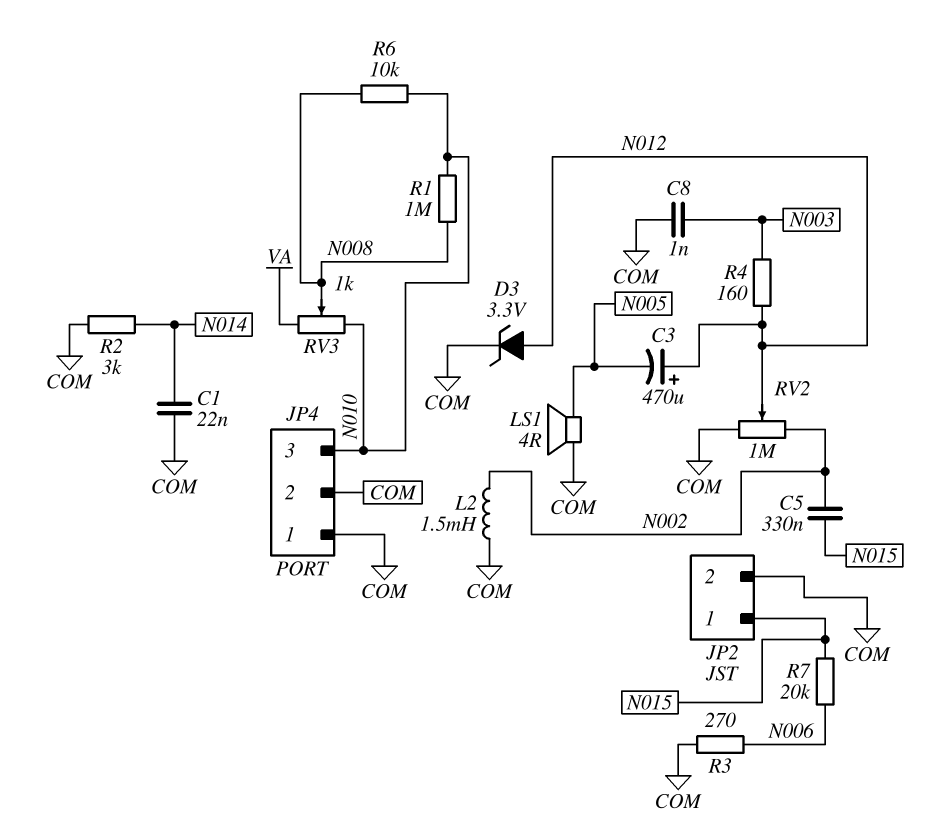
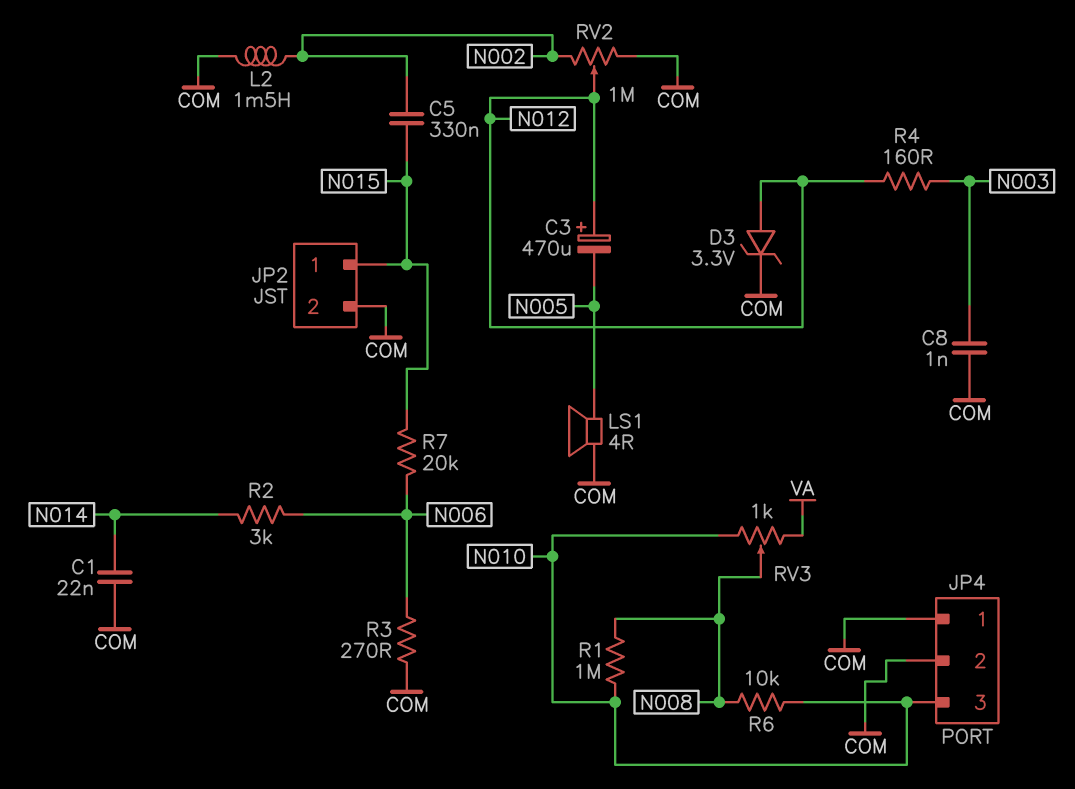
R2: 3k (COM, N014) -> 3k (N006, N014)

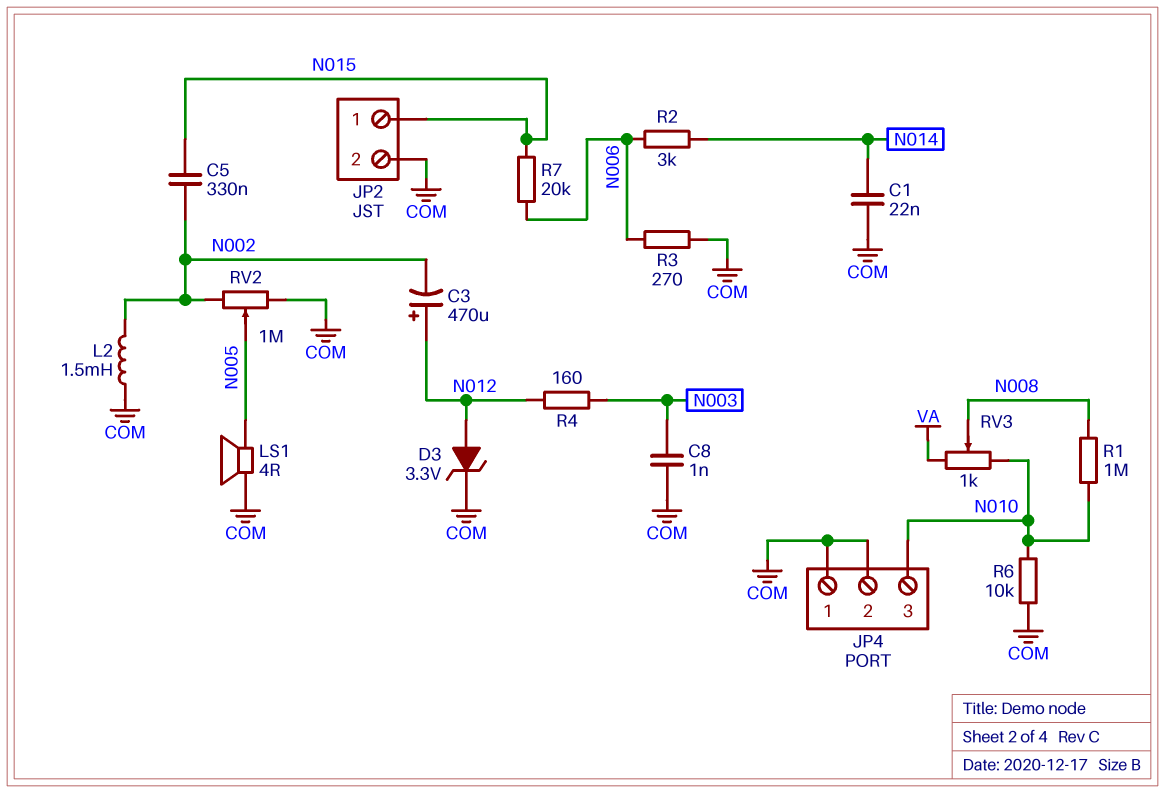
C3: 470uF (plus N012, minus N005) -> 470uF (plus N012, minus N002)
R6: 10k (N008, N010) -> 10k (COM, N010)
RV2: 1M (COM, N002, wiper N012) -> 1M (COM, N002, wiper N005)

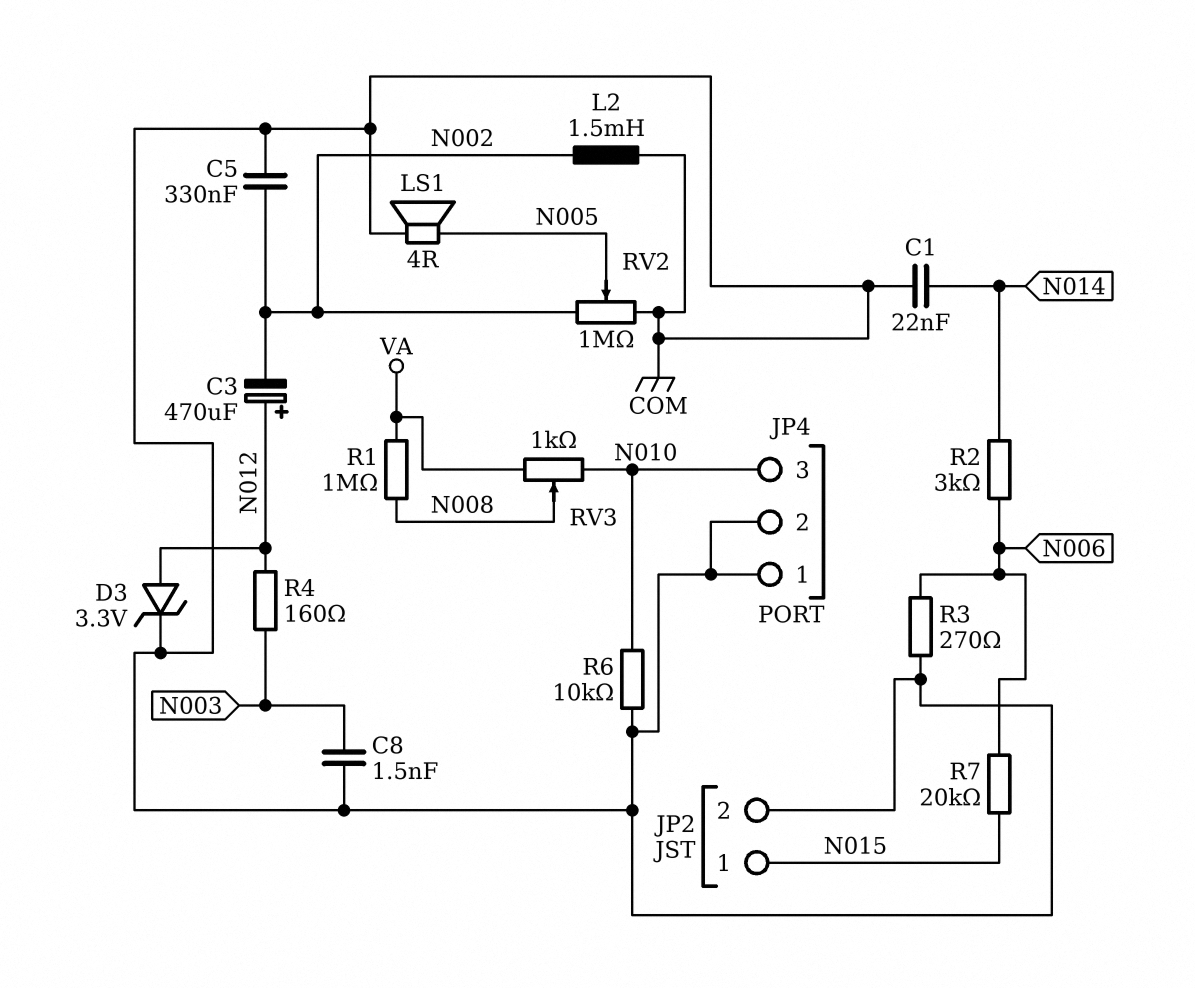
C5: 330nF (N002, N015) -> 330nF (COM, N002)
C8: 1nF (COM, N003) -> 1.5nF (COM, N003)
R1: 1M (N008, N010) -> 1M (N008, VA)

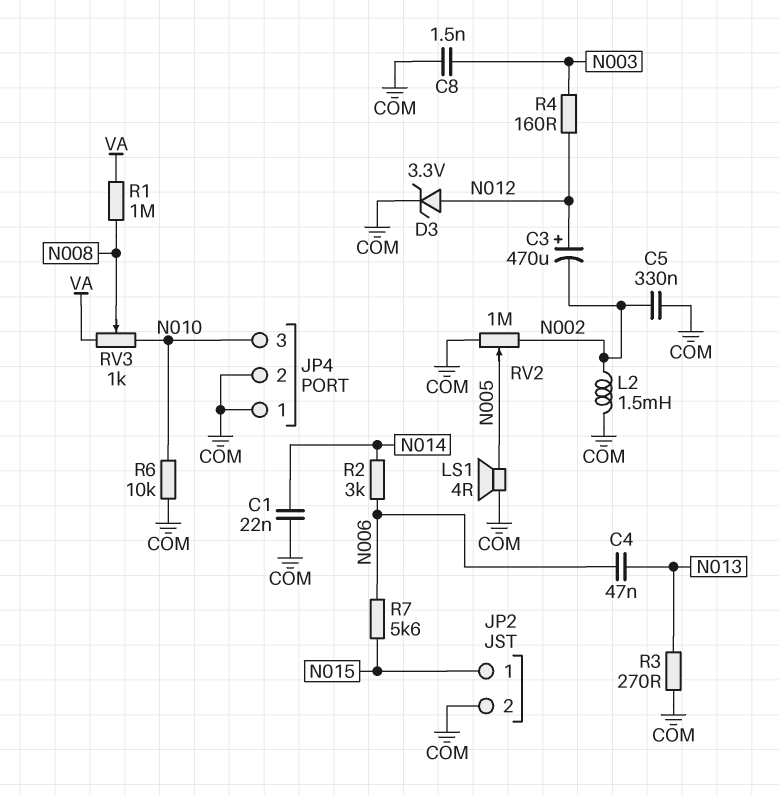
C4: none -> 47nF (N006, N013)
R3: 270 (COM, N006) -> 270 (COM, N013)
R7: 20k (N006, N015) -> 5.6k (N006, N015)

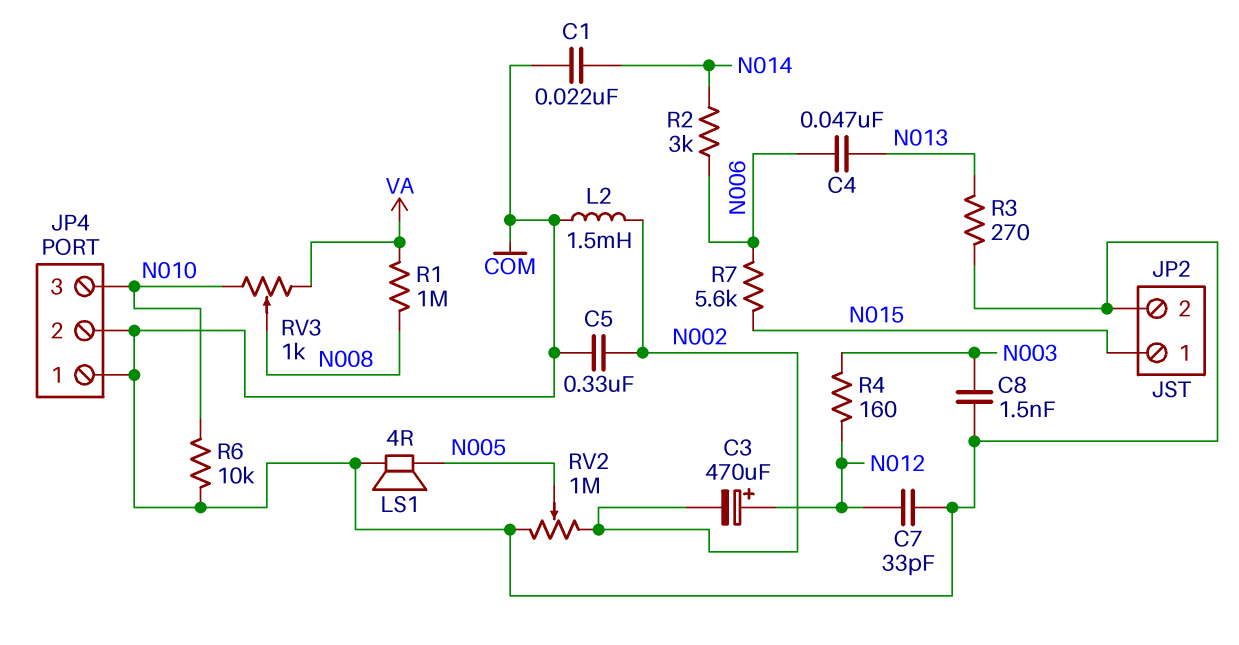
C7: none -> 33pF (COM, N012)
D3: zener 3.3V (A N012, K COM) -> none

